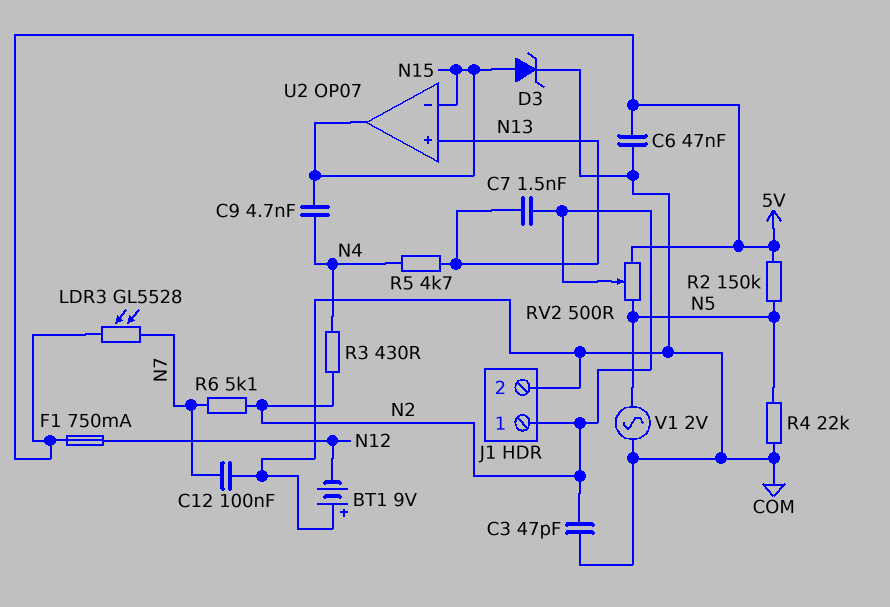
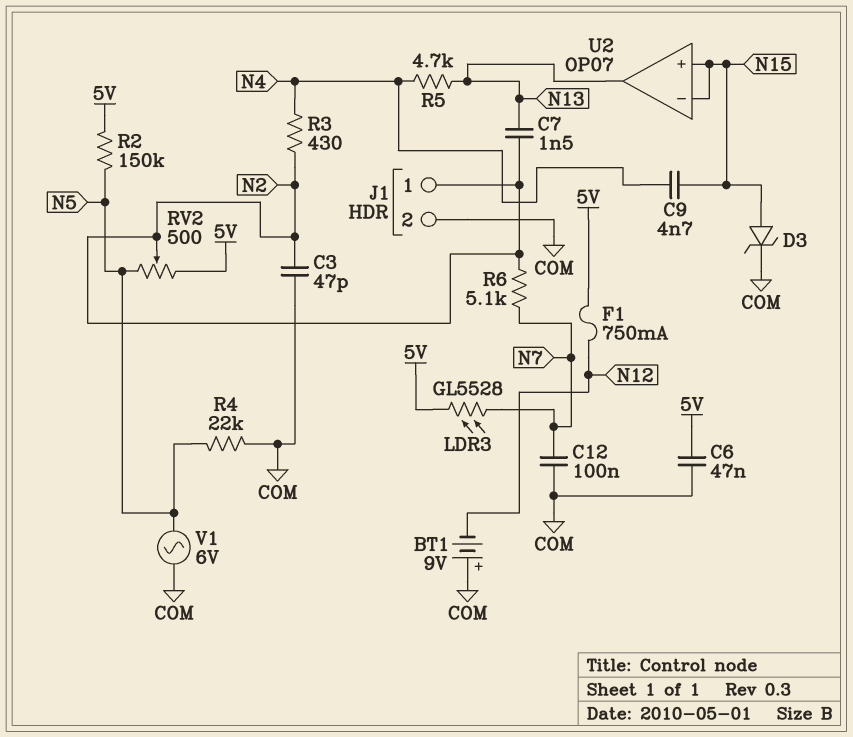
U2 pin in+: N13 -> N15
U2 pin out: N15 -> N13
V1: AC 2V (COM, N5) -> AC 6V (COM, N5)

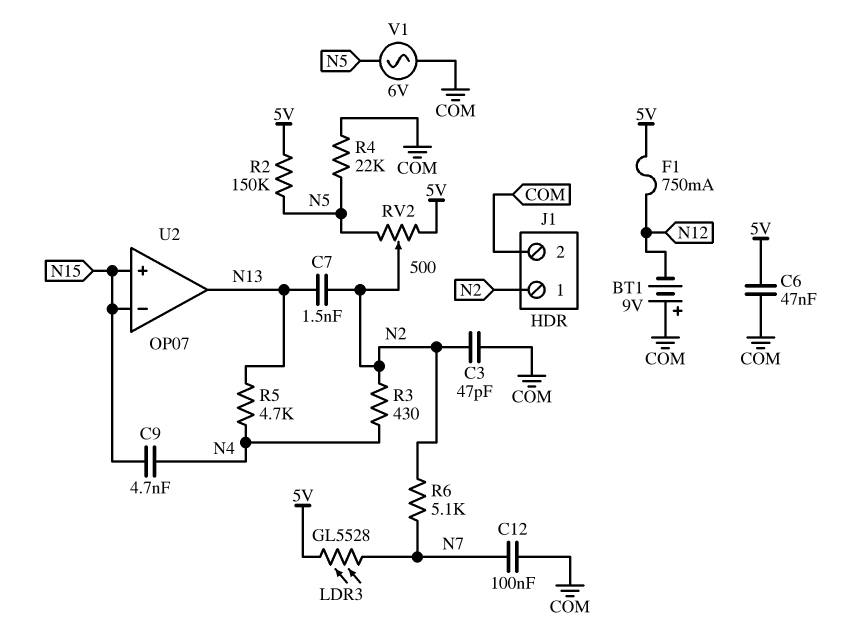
D3: zener (A N15, K COM) -> none

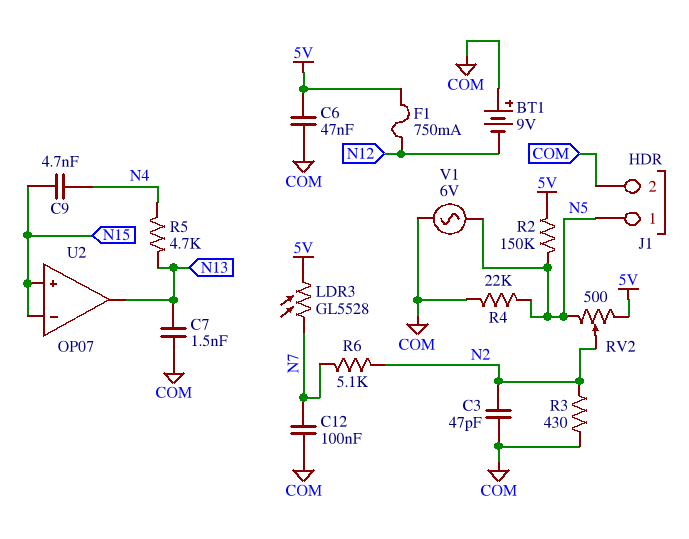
C7: 1.5nF (N2, N13) -> 1.5nF (COM, N13)
J1 pin 1: N2 -> N5
R3: 430 (N2, N4) -> 430 (COM, N2)

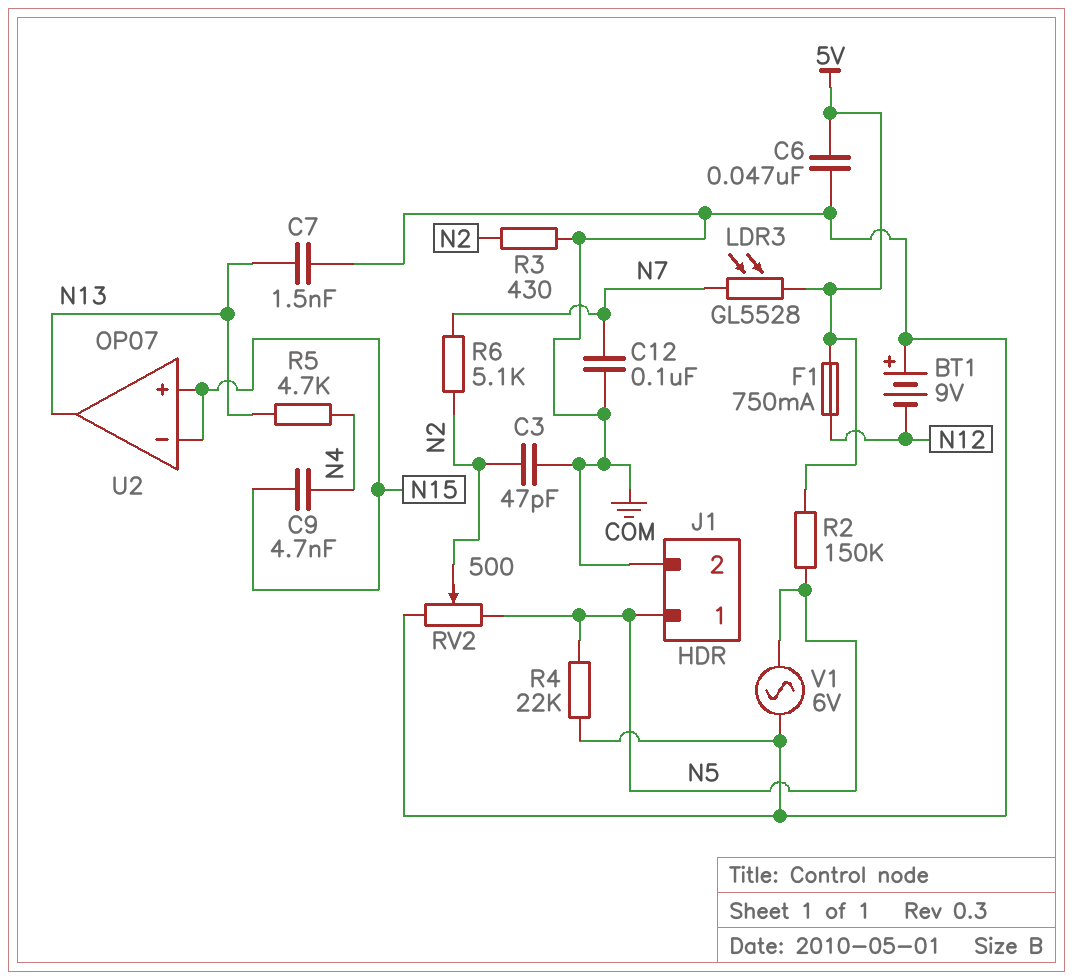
RV2: 500 (5V, N5, wiper N2) -> 500 (COM, N5, wiper N2)

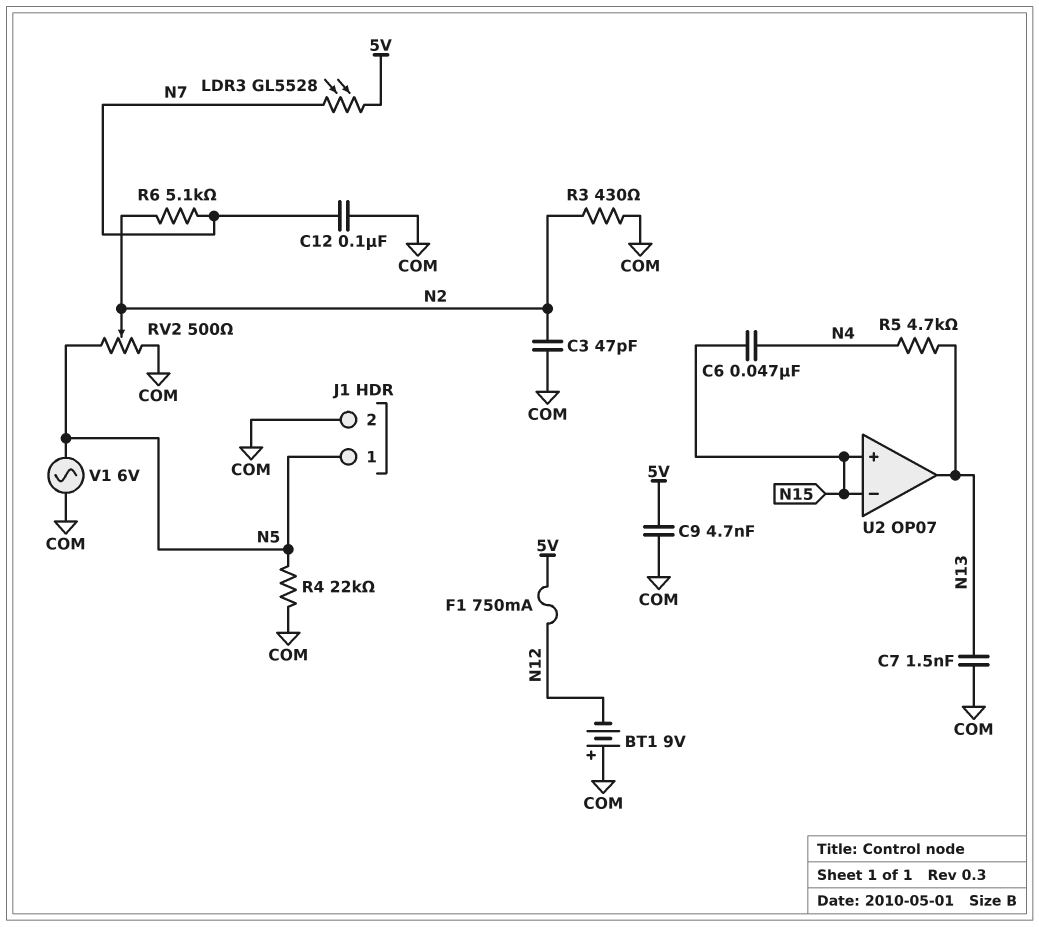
C6: 47nF (5V, COM) -> 47nF (N4, N15)
C9: 4.7nF (N4, N15) -> 4.7nF (5V, COM)
R2: 150k (5V, N5) -> none

